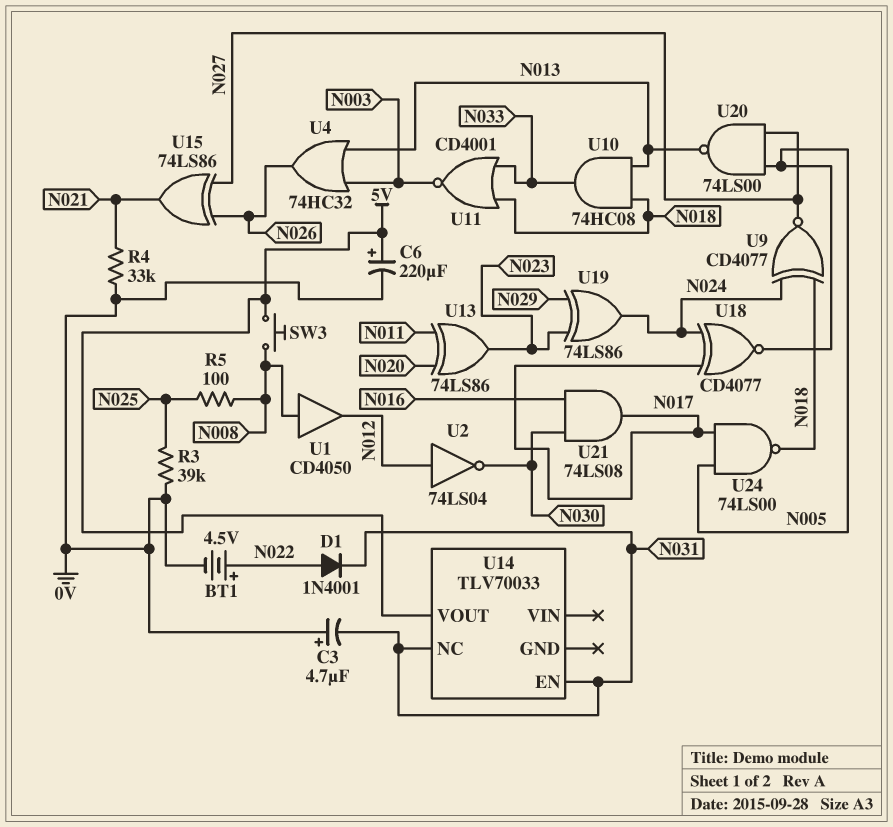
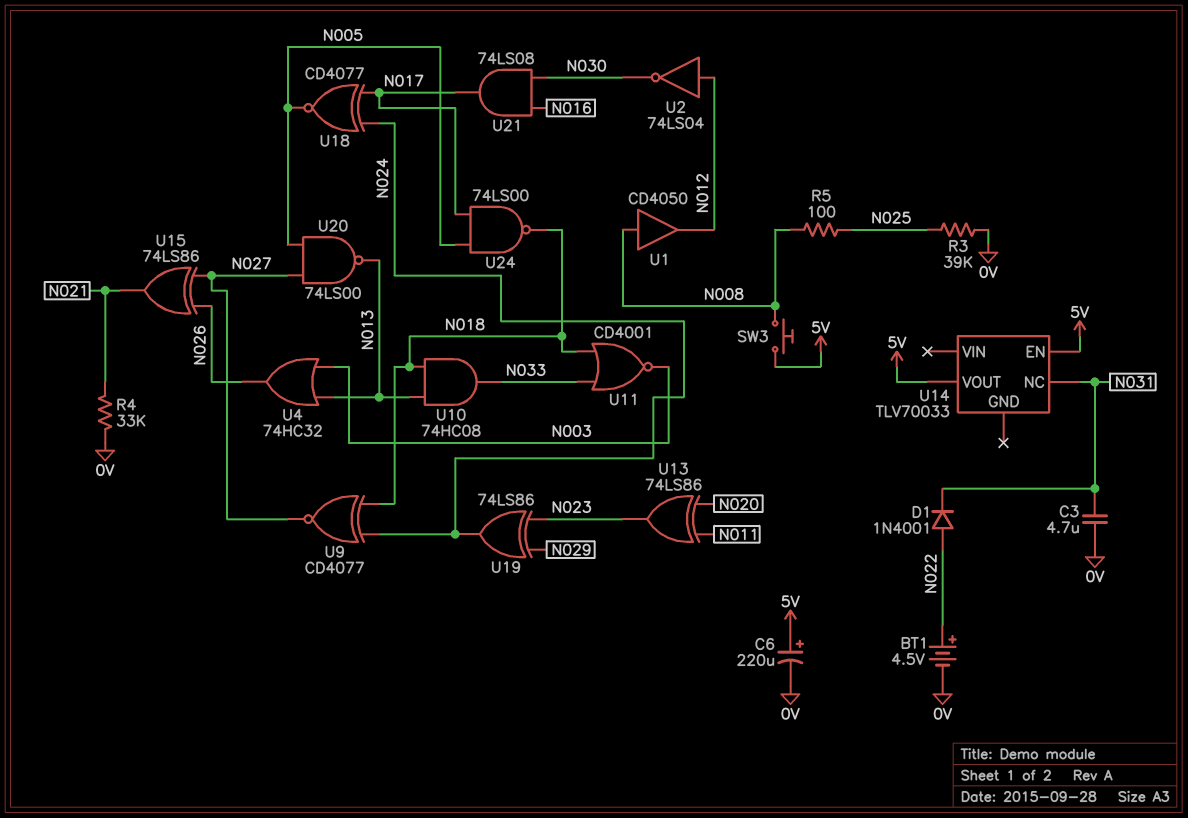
C3: 4.7uF (plus 0V, minus N031) -> 4.7uF (0V, N031)
U14 pin EN: N031 -> 5V

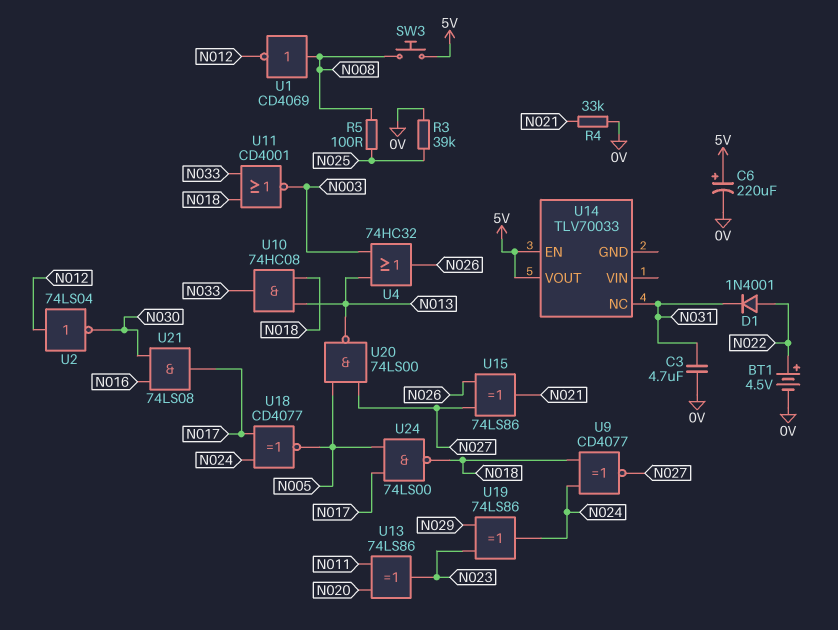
U1: buffer CD4050 (in N008, out N012) -> NOT CD4069 (in N008, out N012)

